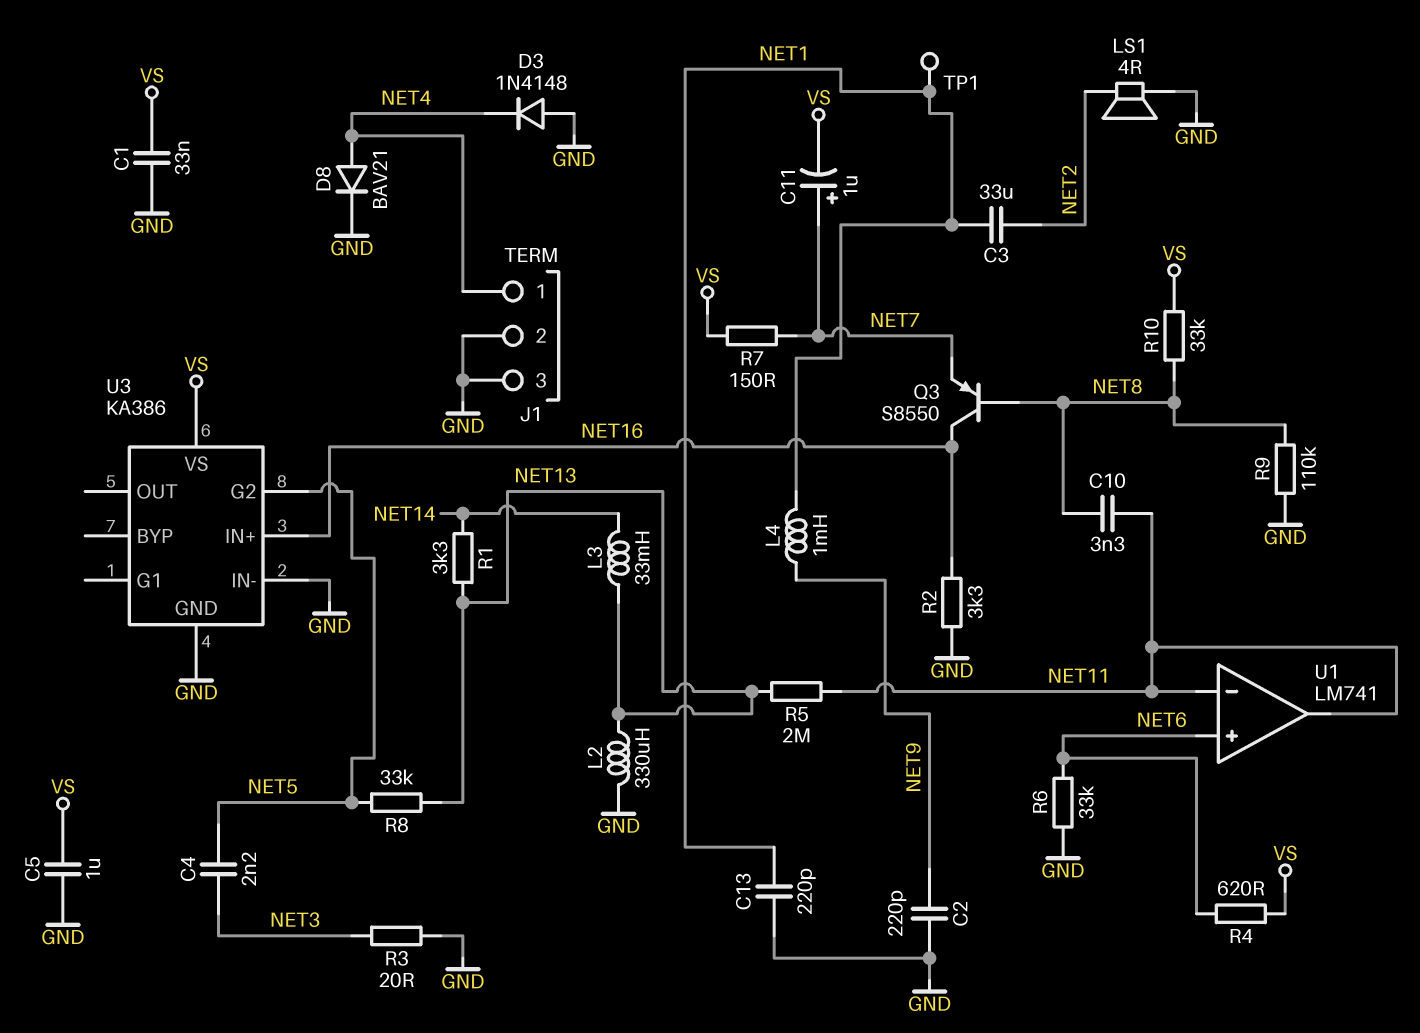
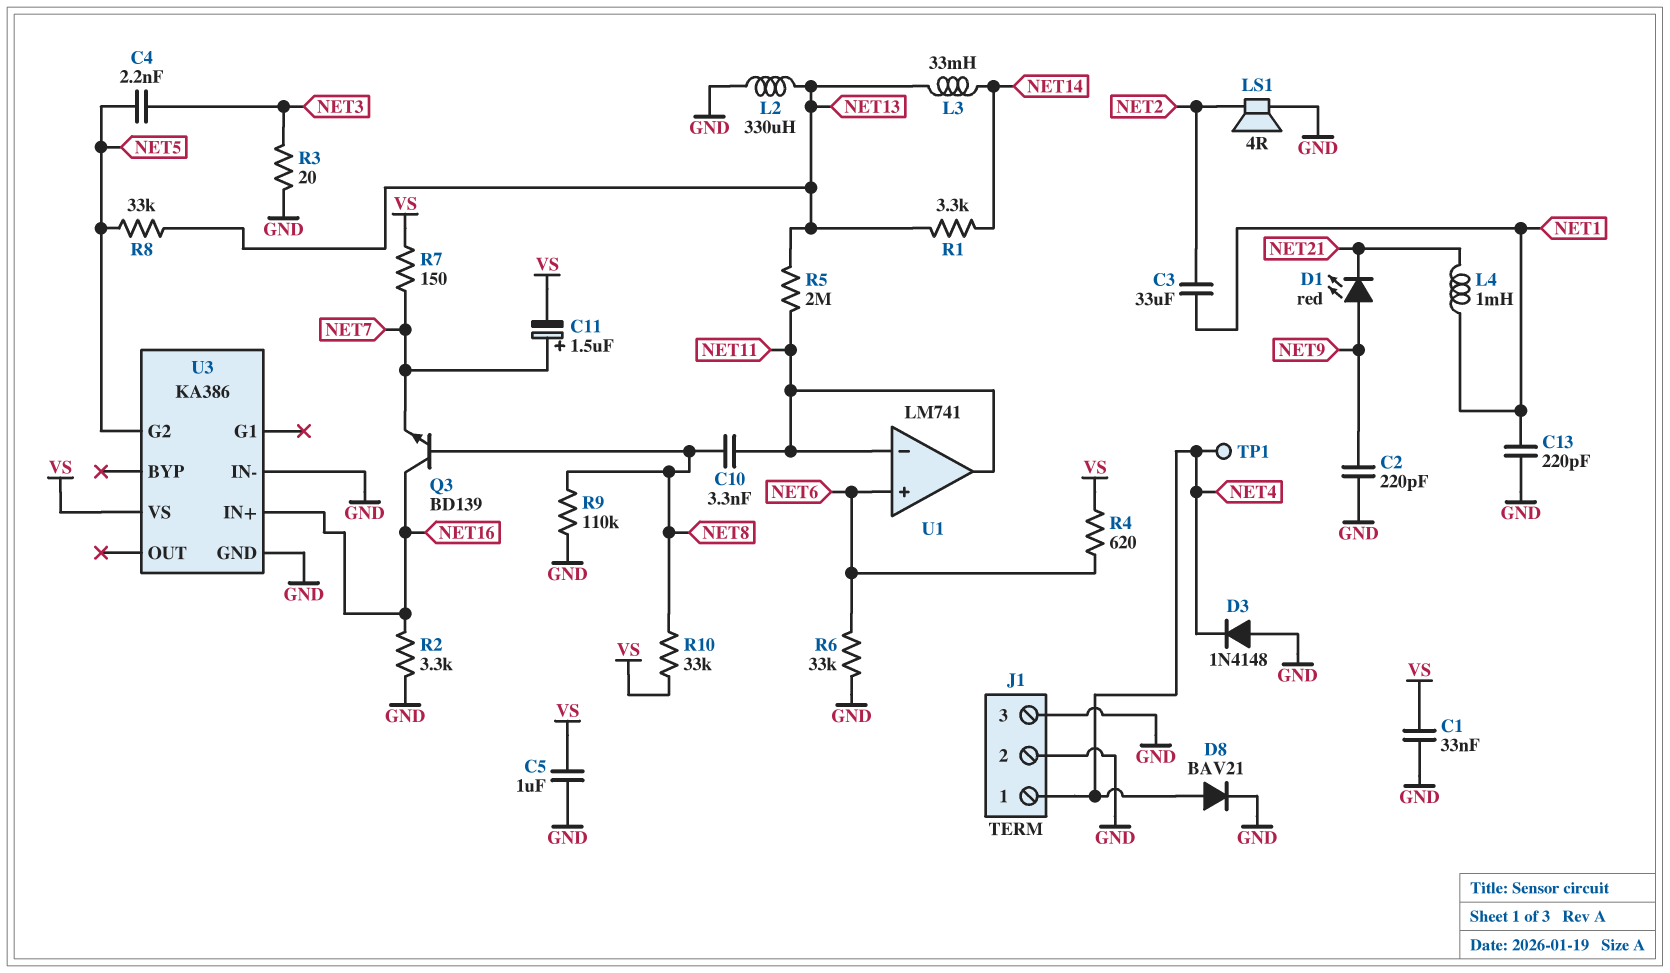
C11: 1uF (plus NET7, minus VS) -> 1.5uF (plus NET7, minus VS)
D1: none -> LED red (A NET9, K NET21)
L4: 1mH (NET1, NET9) -> 1mH (NET1, NET21)
Q3: PNP S8550 (B NET8, C NET16, E NET7) -> NPN BD139 (B NET8, C NET16, E NET7)
TP1: test point (NET1) -> test point (NET4)

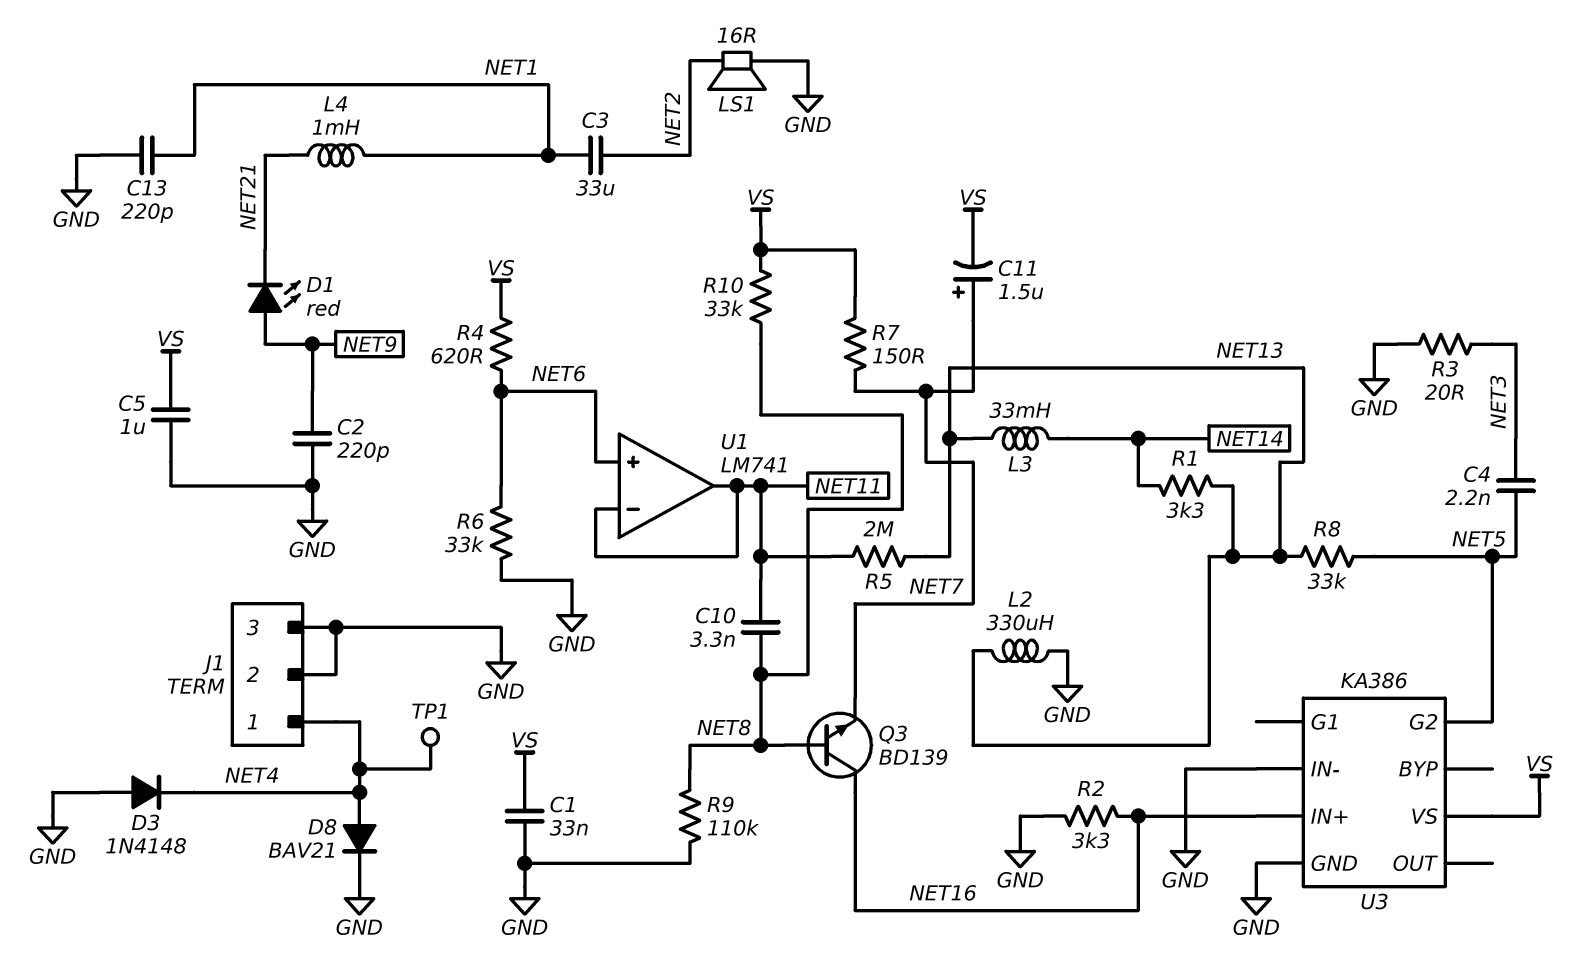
LS1: speaker 4R (GND, NET2) -> speaker 16R (GND, NET2)

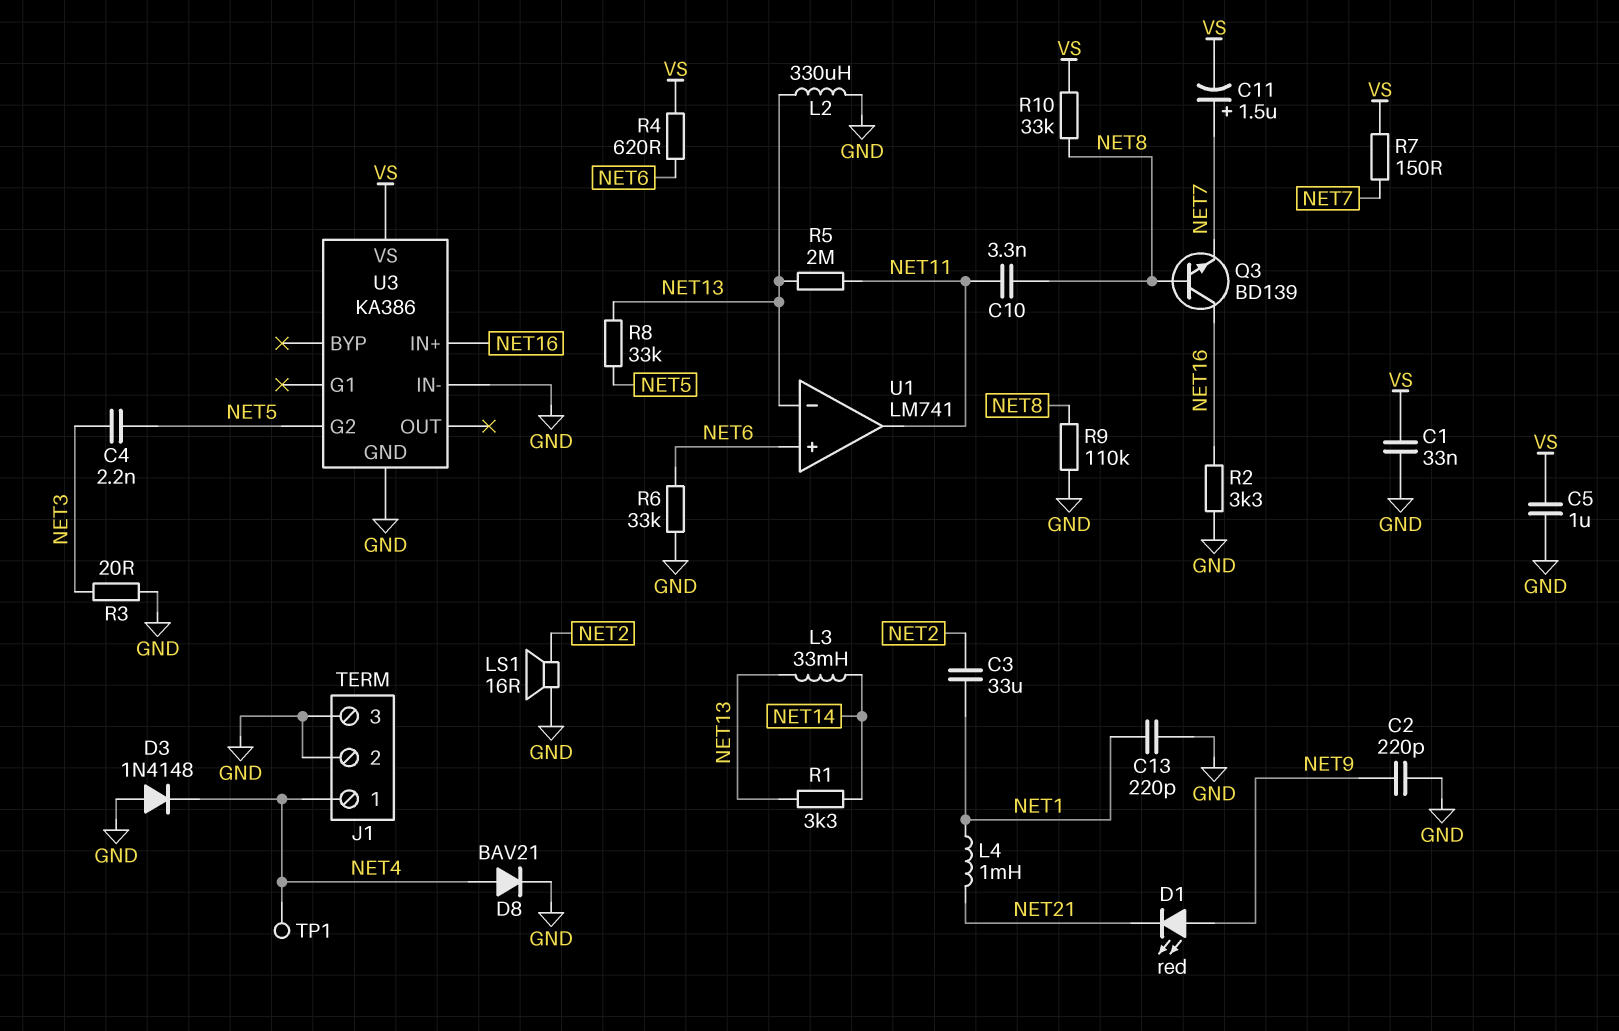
U1 pin in-: NET11 -> NET13

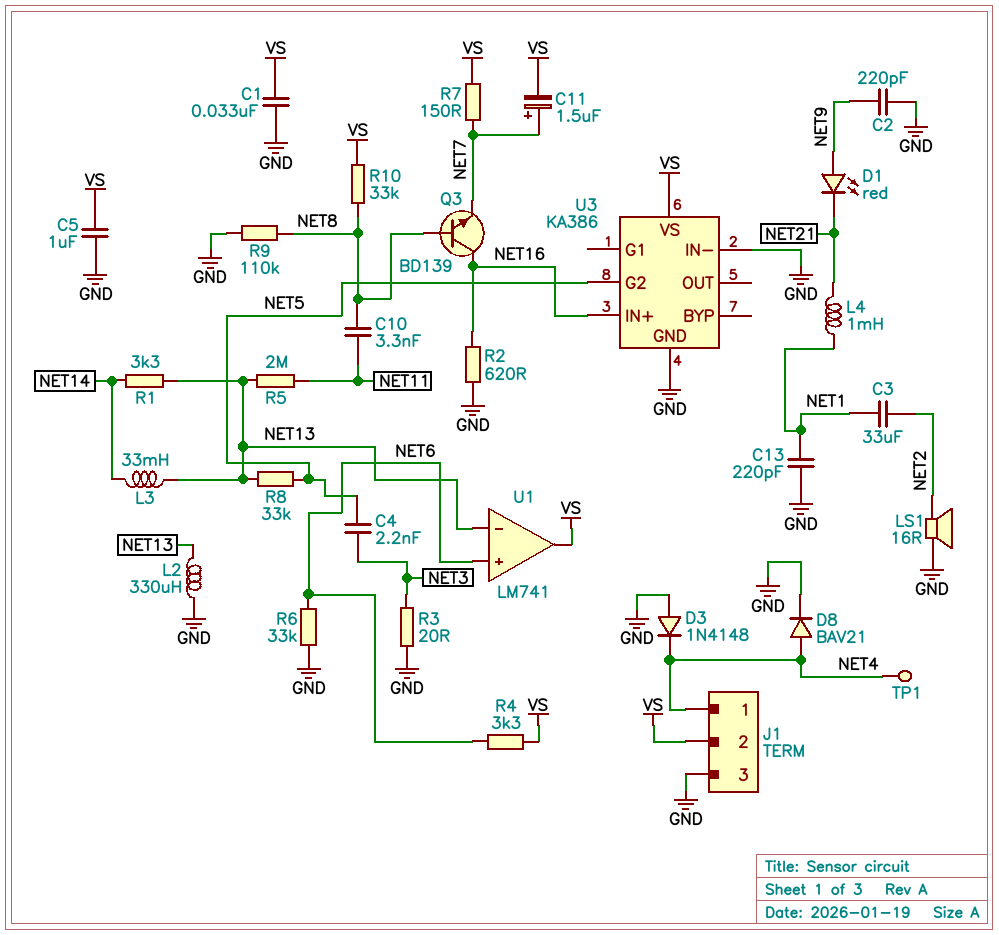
J1 pin 2: GND -> VS
R2: 3.3k (GND, NET16) -> 620 (GND, NET16)
R4: 620 (NET6, VS) -> 3.3k (NET6, VS)
U1 pin out: NET11 -> VS

